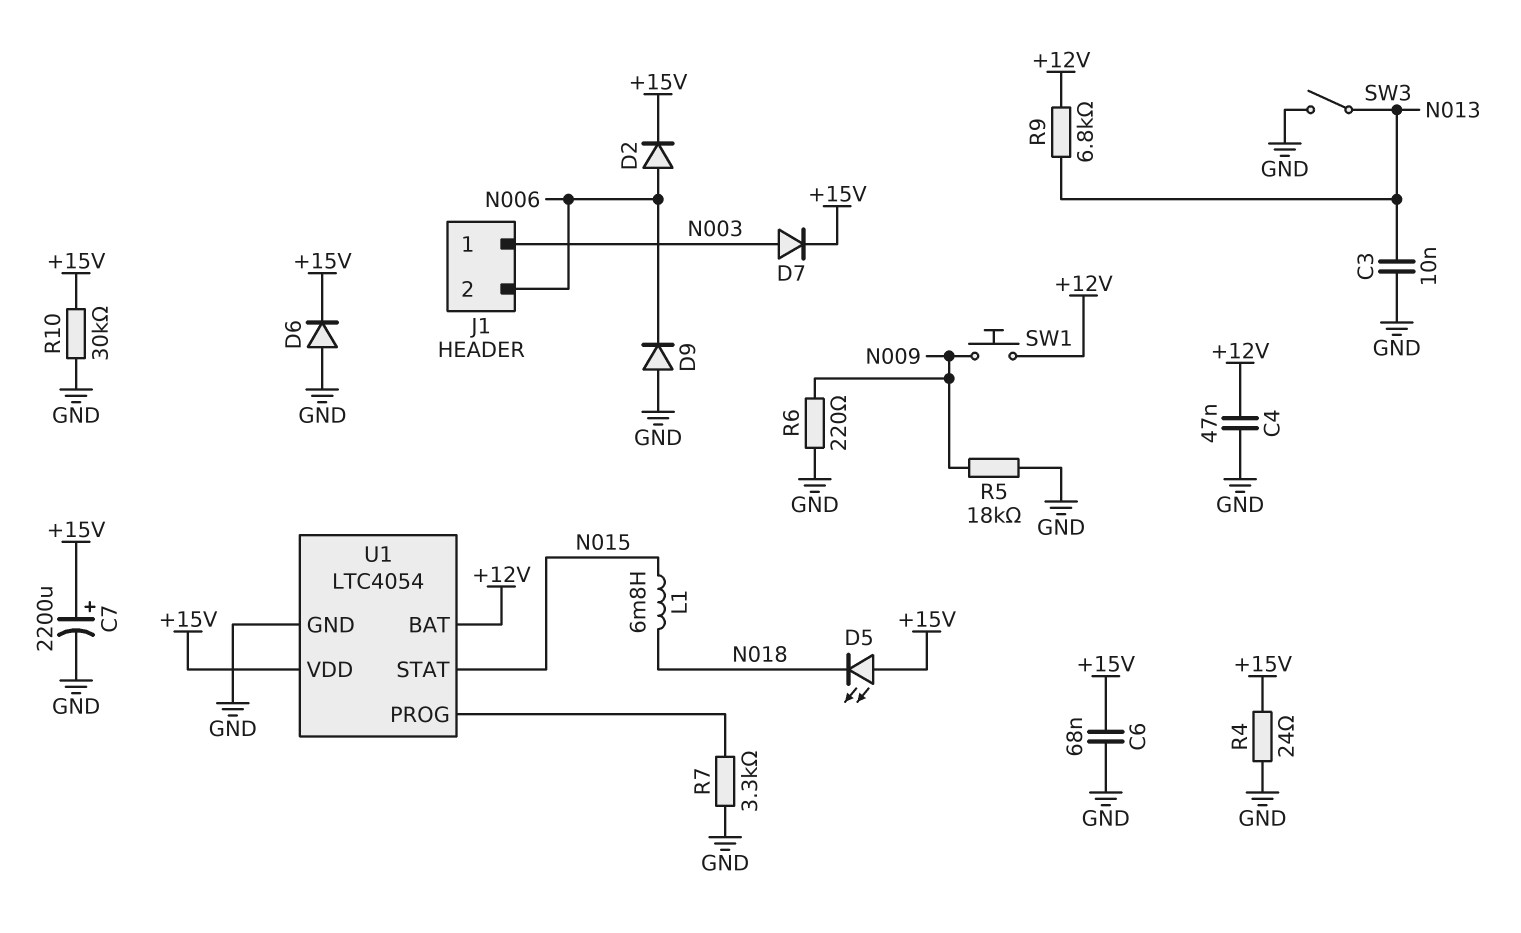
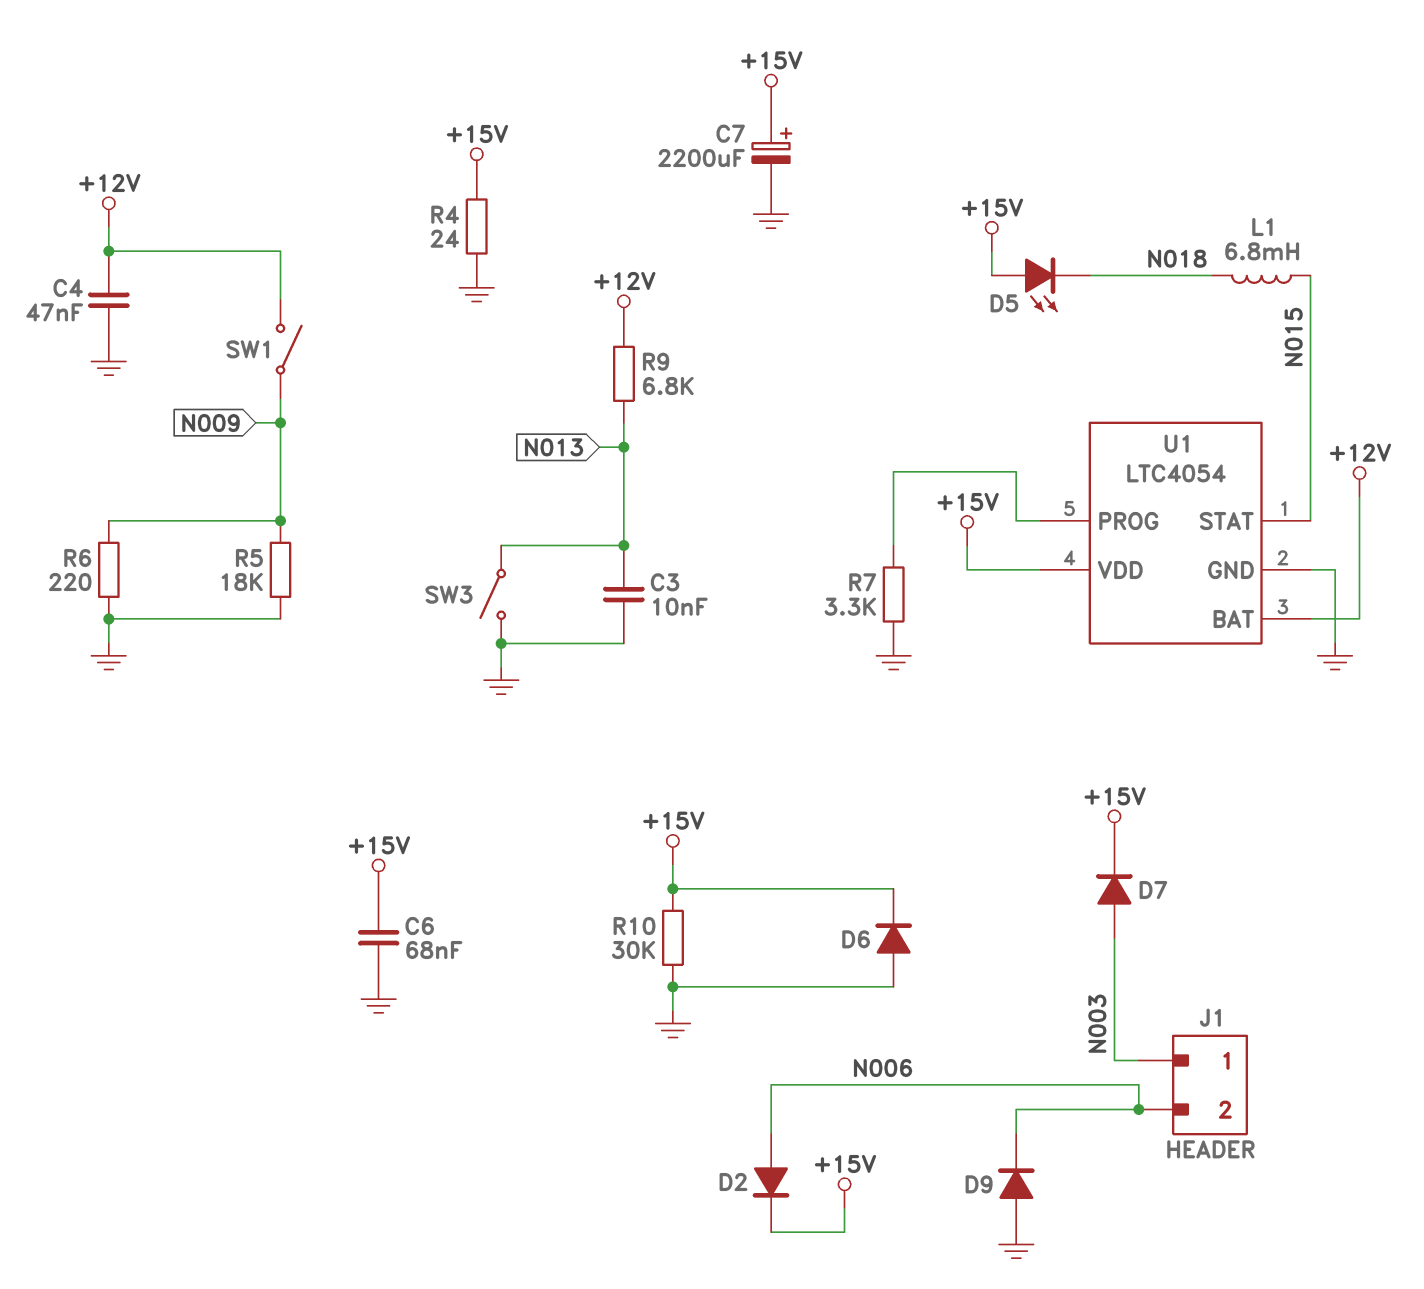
SW1: button (+12V, N009) -> switch (+12V, N009)

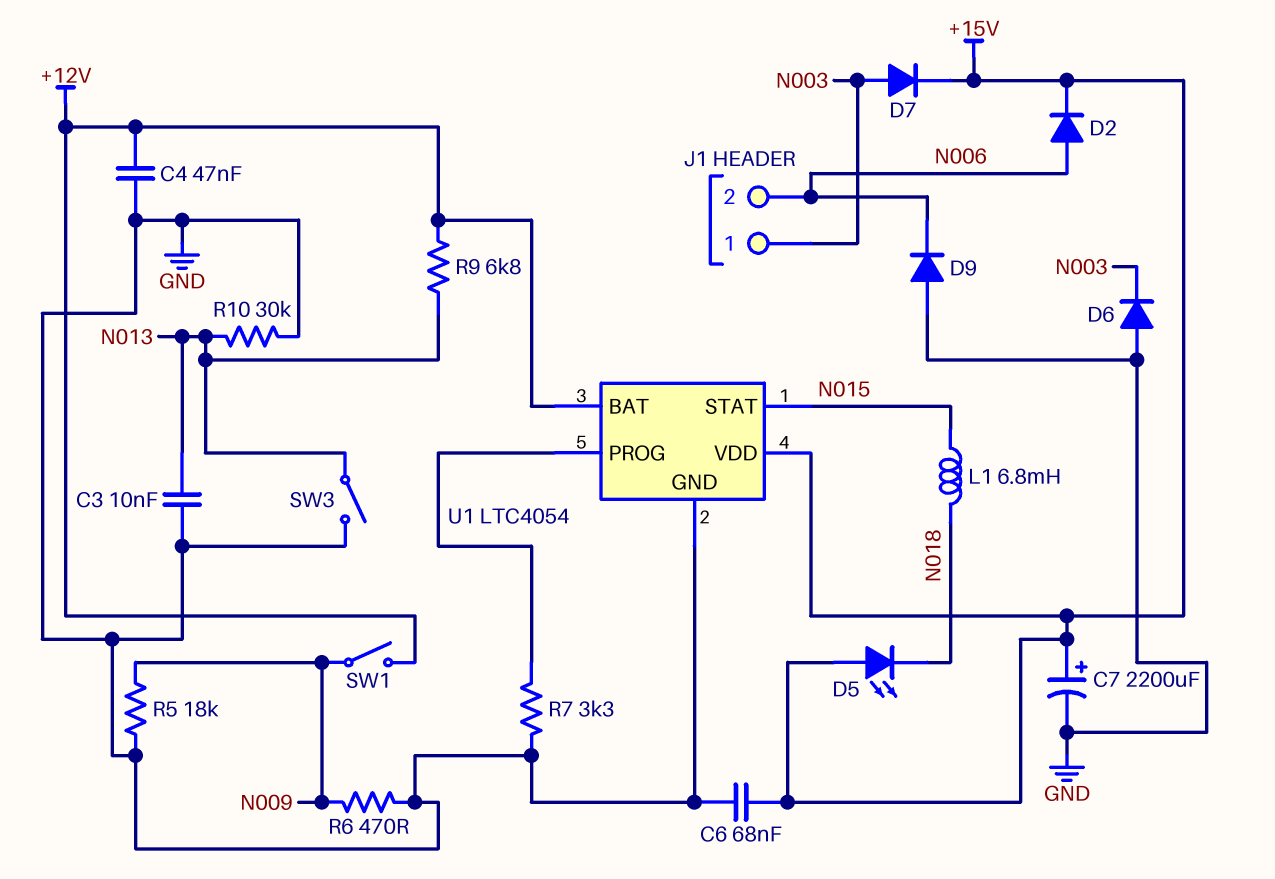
D6: diode (A GND, K +15V) -> diode (A GND, K N003)
R4: 24 (+15V, GND) -> none
R6: 220 (GND, N009) -> 470 (GND, N009)
R10: 30k (+15V, GND) -> 30k (GND, N013)

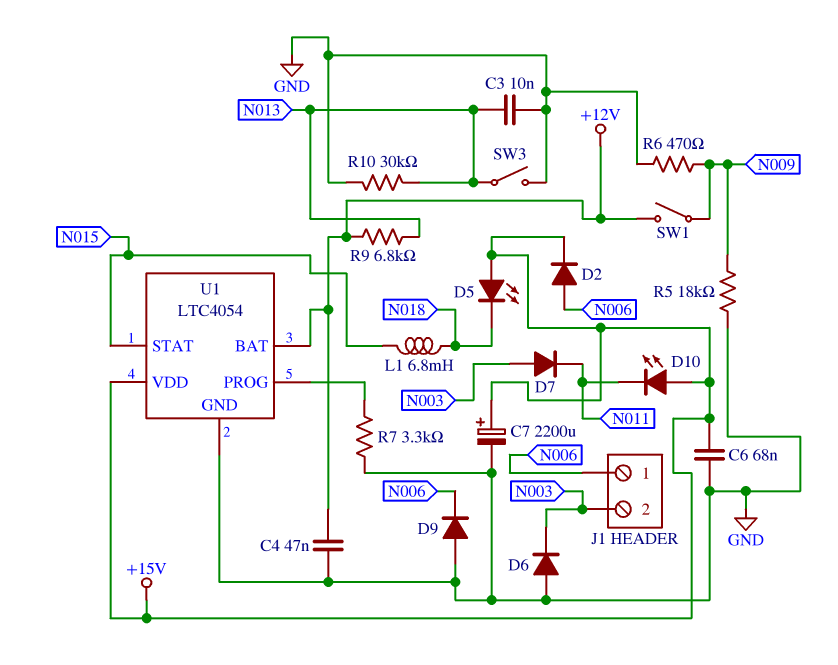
D7: diode (A N003, K +15V) -> diode (A N003, K N011)
D10: none -> LED (A +15V, K N011)
J1 pin 1: N003 -> N006
J1 pin 2: N006 -> N003

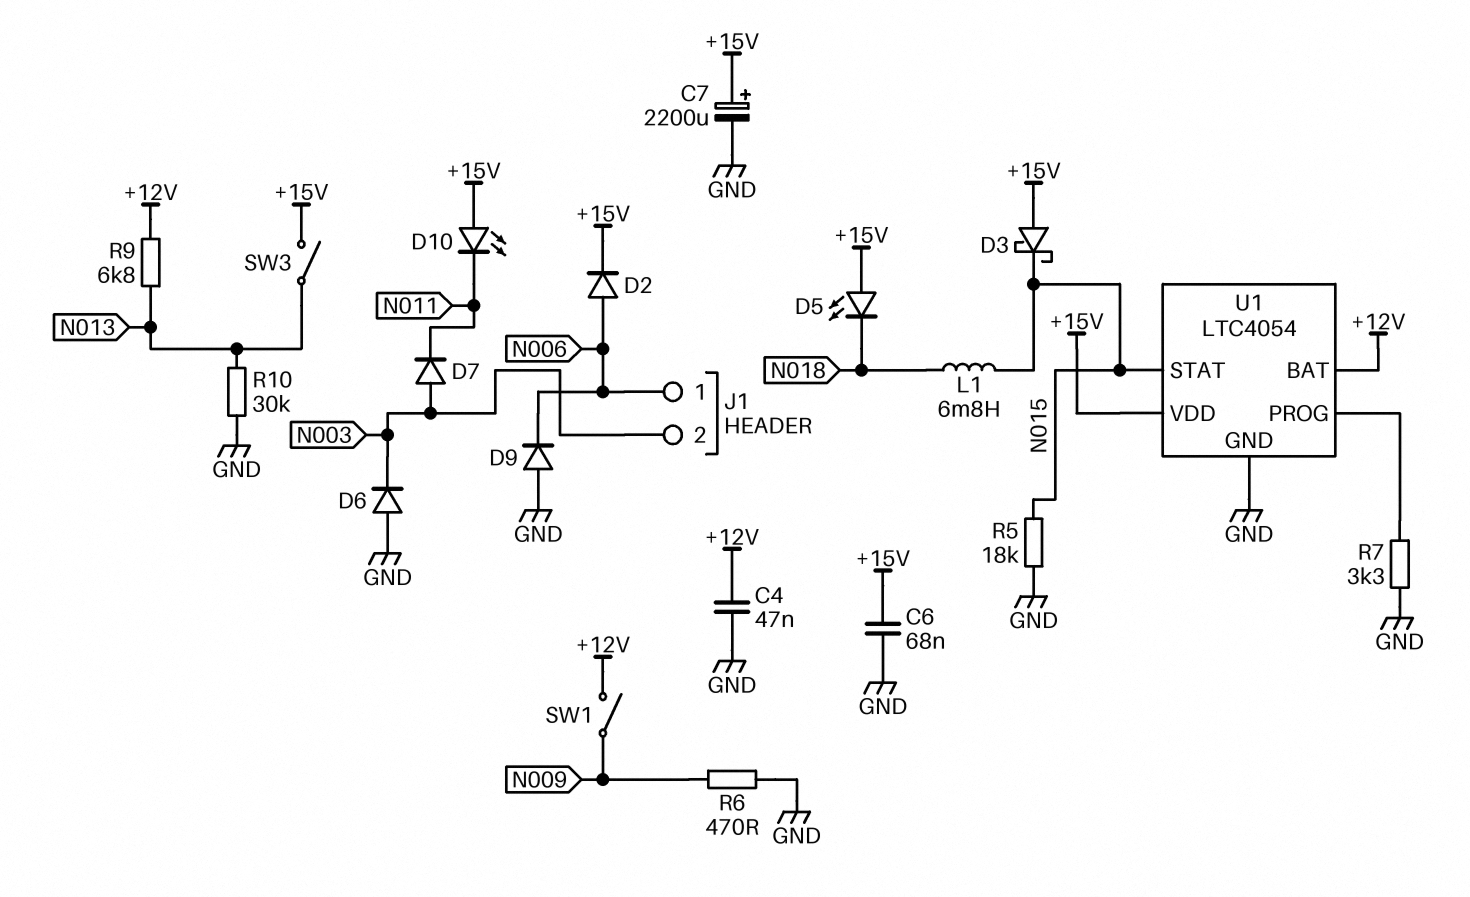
C3: 10nF (GND, N013) -> none
D3: none -> schottky (A +15V, K N015)
R5: 18k (GND, N009) -> 18k (GND, N015)
SW3: switch (GND, N013) -> switch (+15V, N013)

